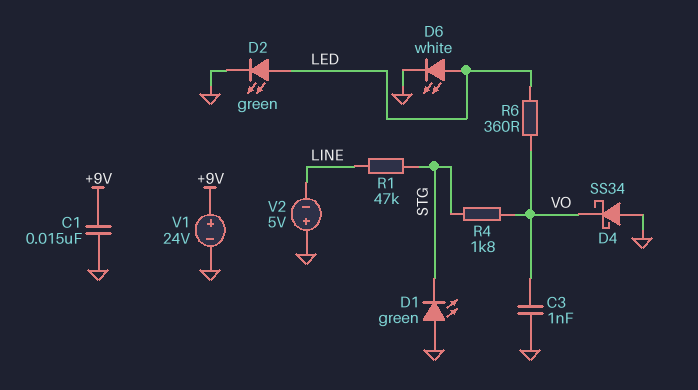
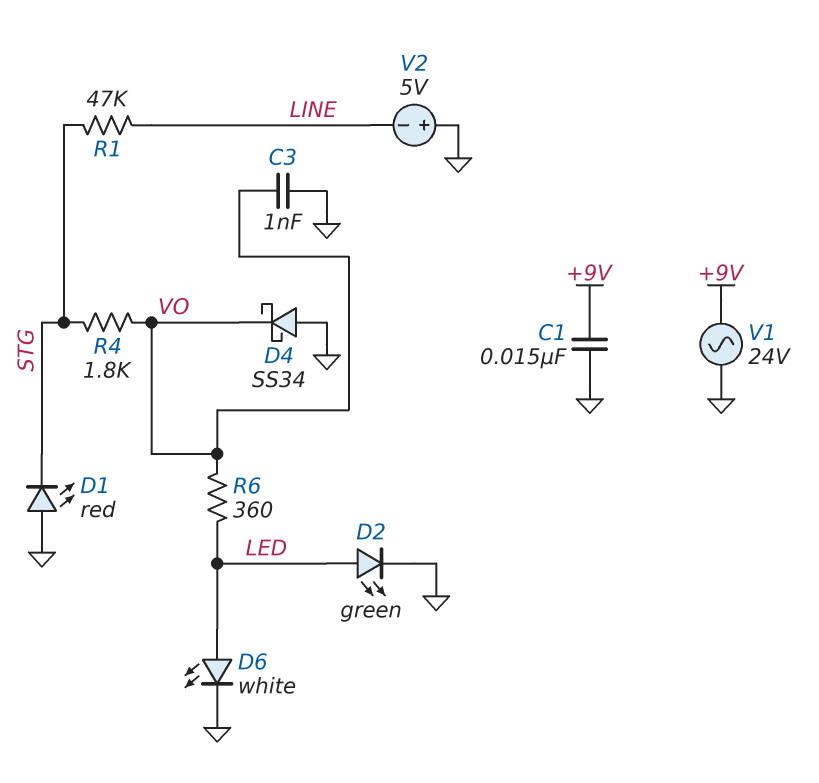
D1: LED green (A GND, K STG) -> LED red (A GND, K STG)
V1: 24V (plus +9V, minus GND) -> AC 24V (+9V, GND)

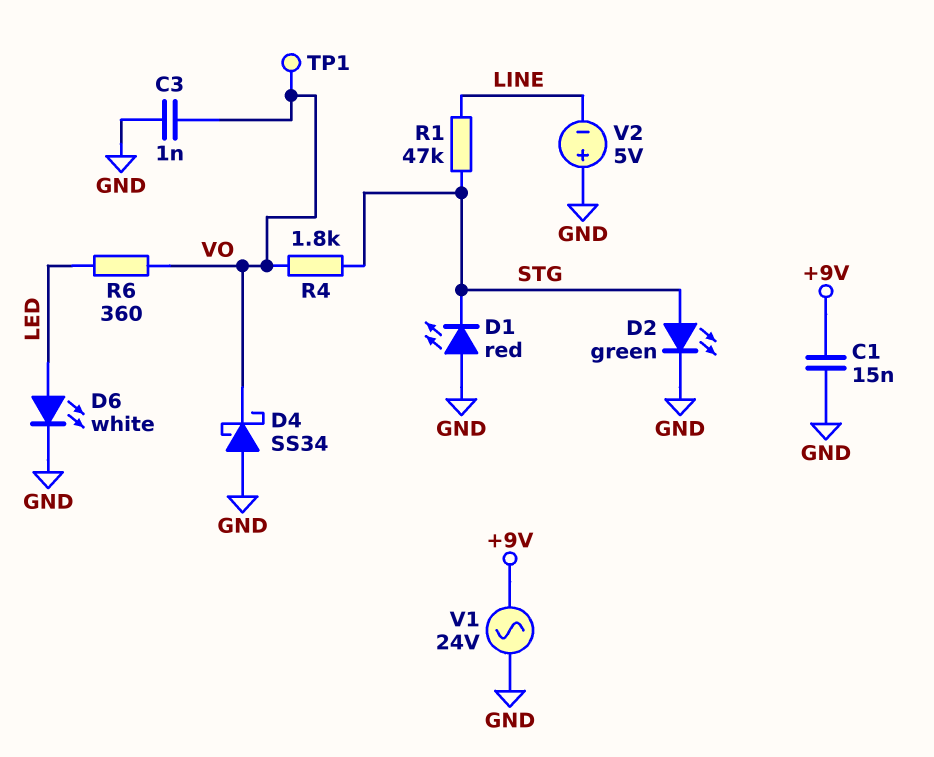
D2: LED green (A LED, K GND) -> LED green (A STG, K GND)
TP1: none -> test point (VO)

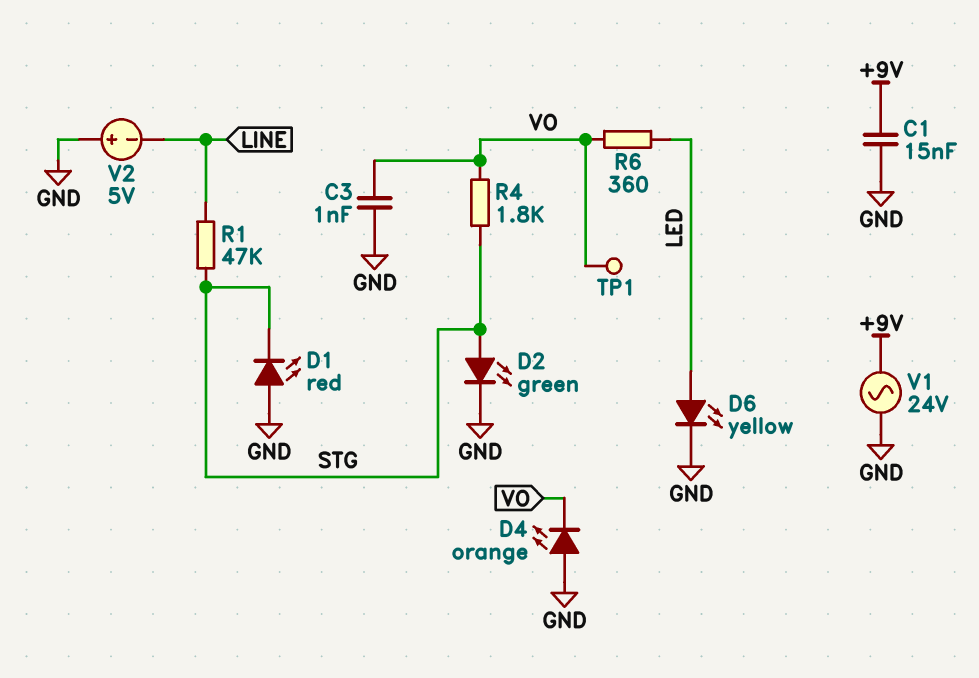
D4: schottky SS34 (A GND, K VO) -> LED orange (A GND, K VO)
D6: LED white (A LED, K GND) -> LED yellow (A LED, K GND)

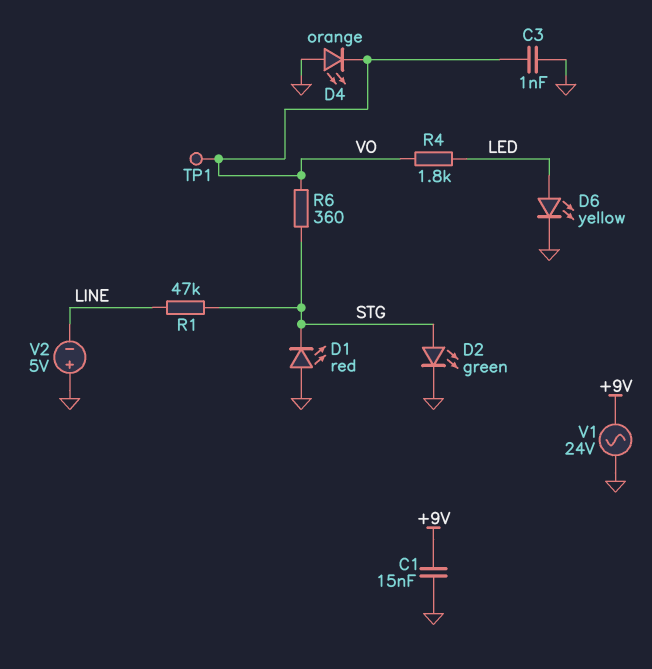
R4: 1.8k (STG, VO) -> 1.8k (LED, VO)
R6: 360 (LED, VO) -> 360 (STG, VO)

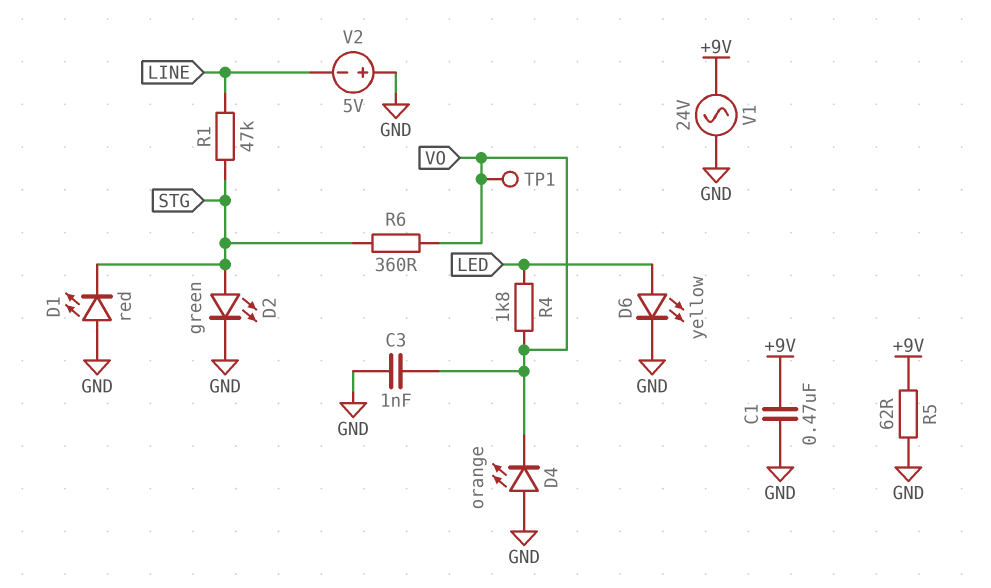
C1: 15nF (+9V, GND) -> 470nF (+9V, GND)
R5: none -> 62 (+9V, GND)

